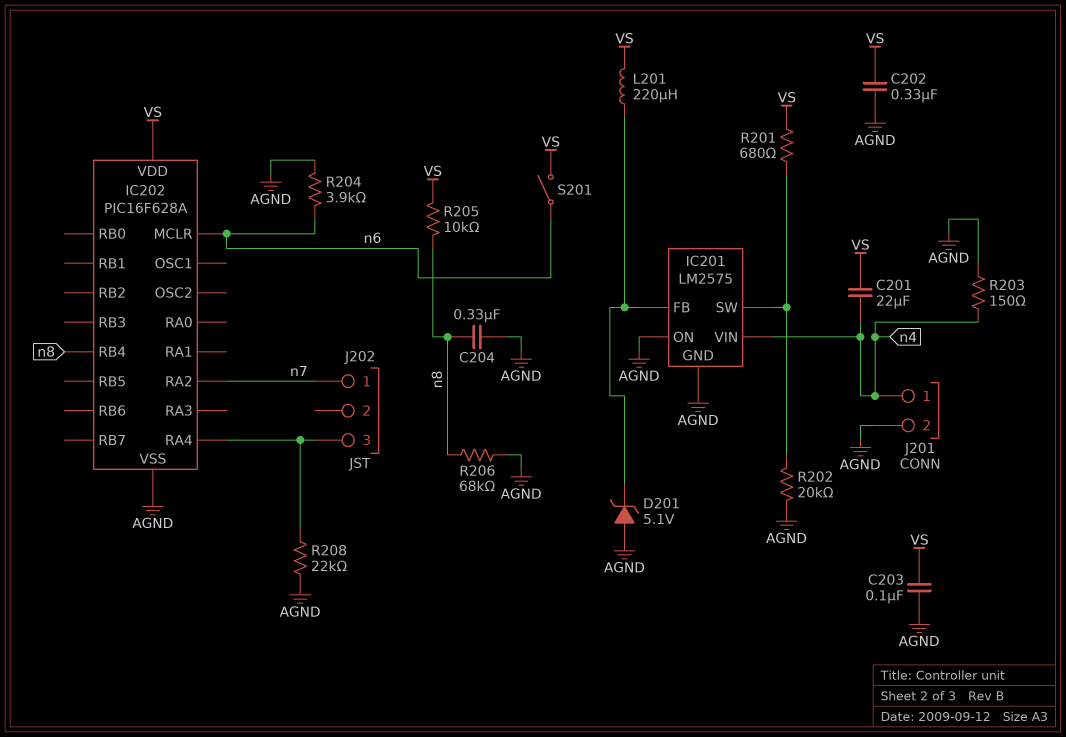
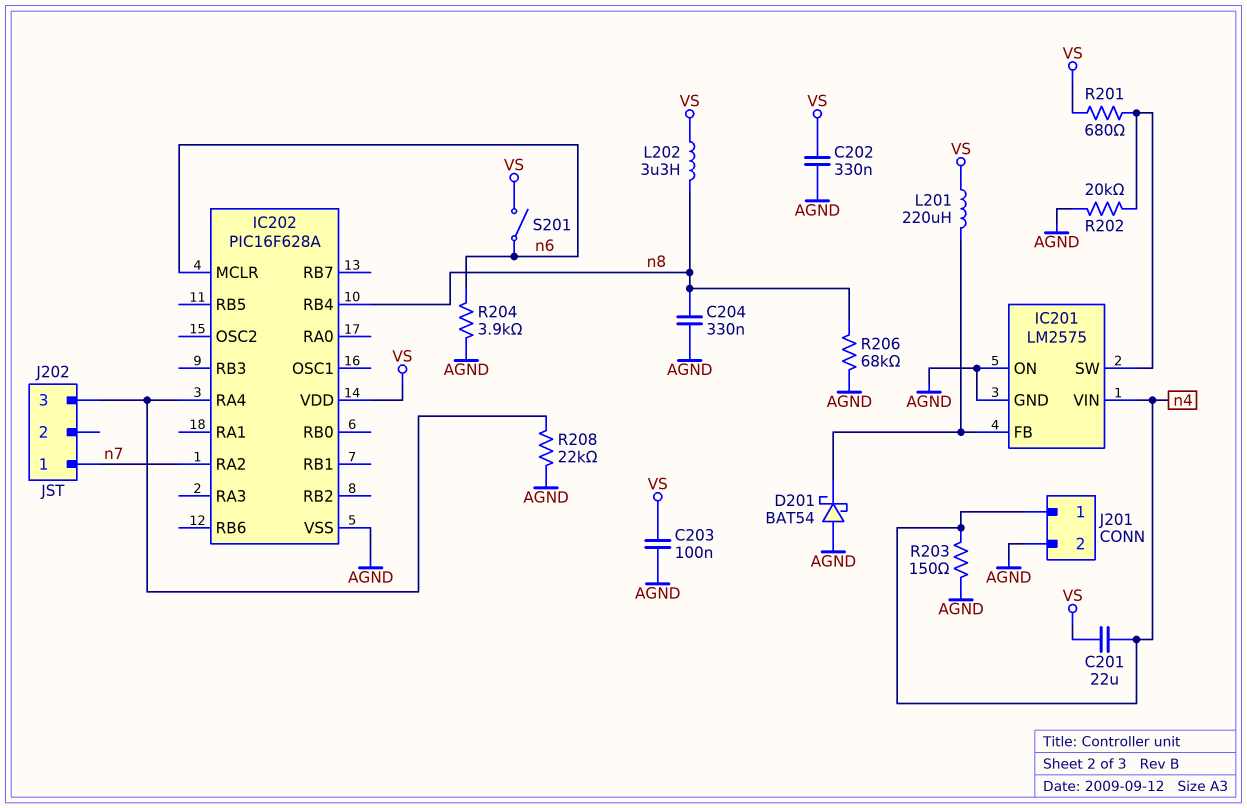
D201: zener 5.1V (A AGND, K IC201/FB) -> schottky BAT54 (A AGND, K IC201/FB)
L202: none -> 3.3uH (VS, n8)
R205: 10k (VS, n8) -> none

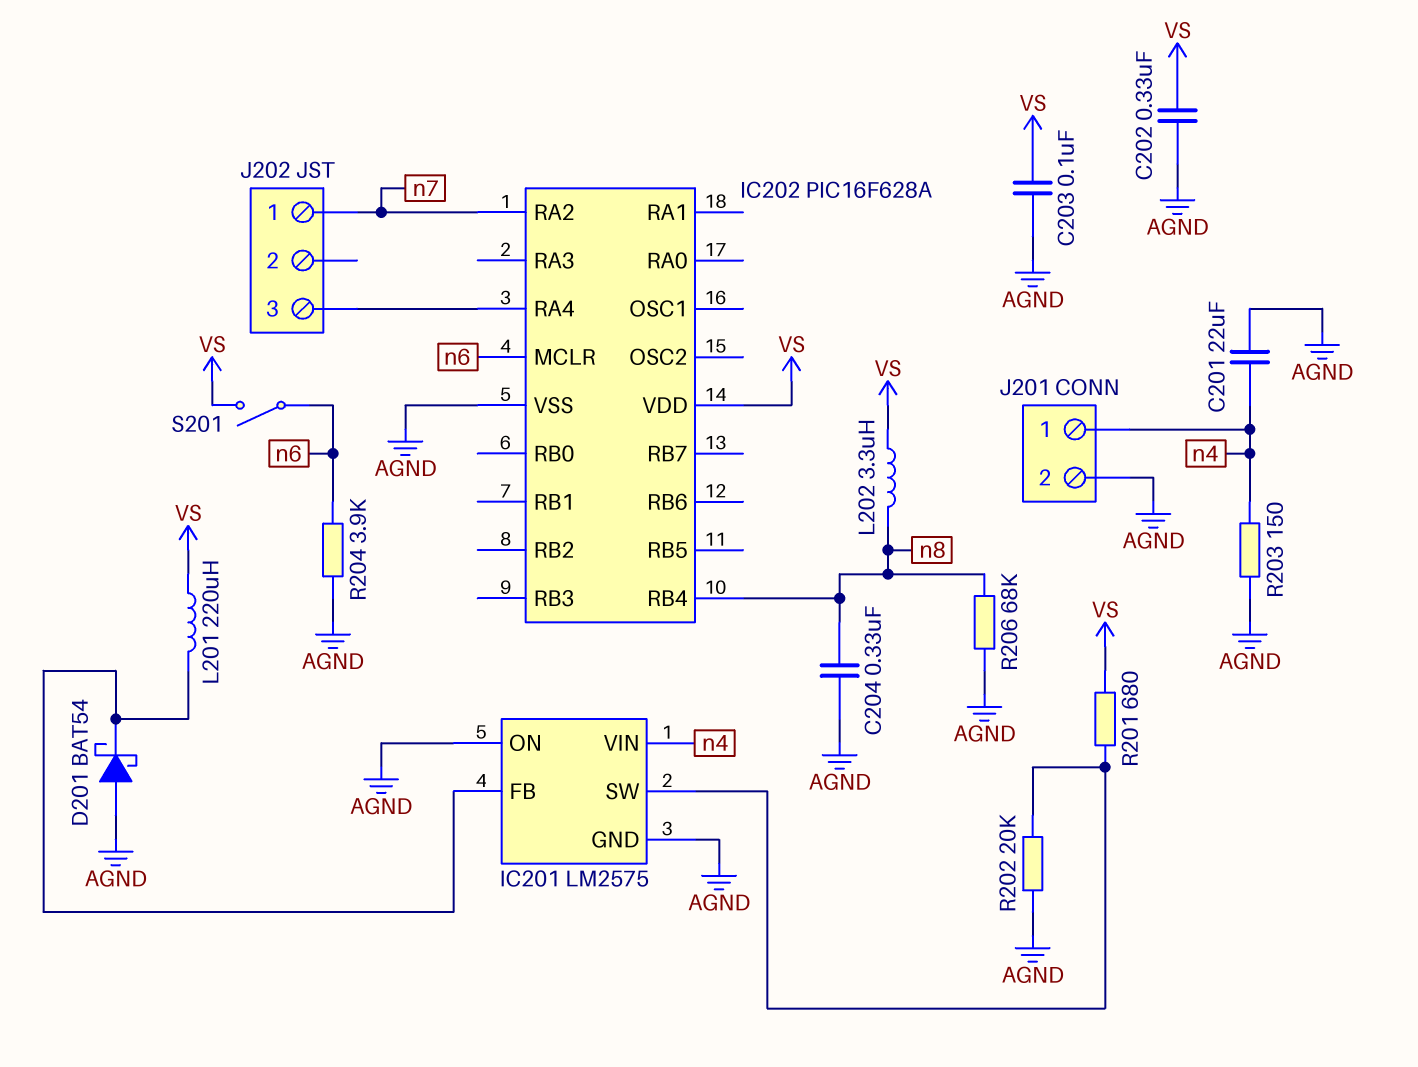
C201: 22uF (VS, n4) -> 22uF (AGND, n4)
R208: 22k (AGND, IC202/RA4) -> none

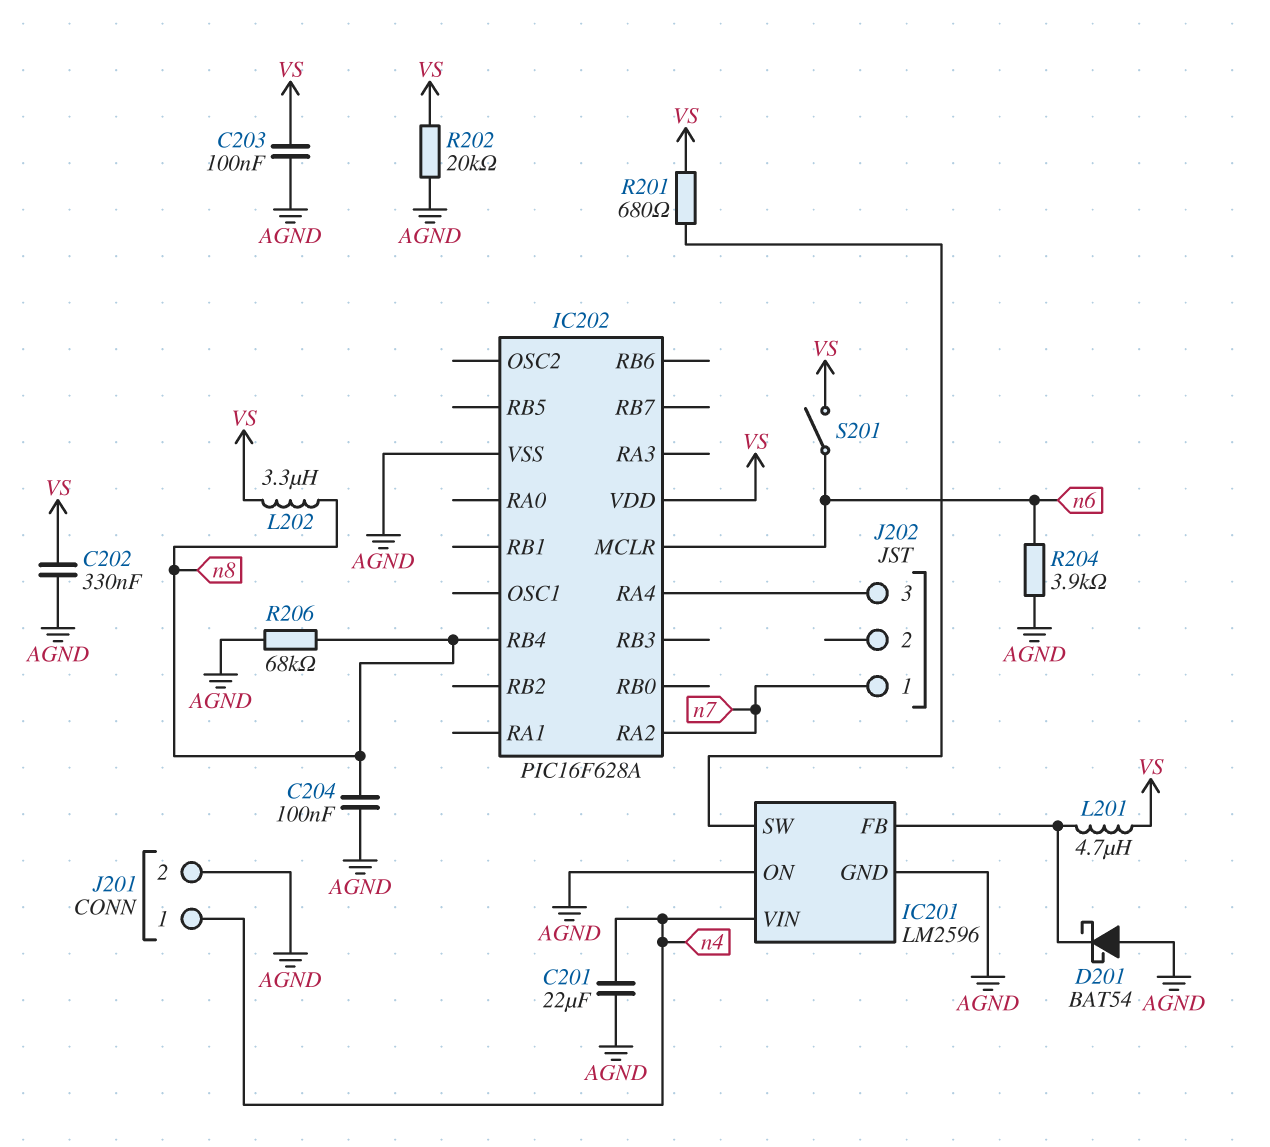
C204: 330nF (AGND, n8) -> 100nF (AGND, n8)
IC201: LM2575 -> LM2596
L201: 220uH (IC201/FB, VS) -> 4.7uH (IC201/FB, VS)
R202: 20k (AGND, IC201/SW) -> 20k (AGND, VS)
R203: 150 (AGND, n4) -> none

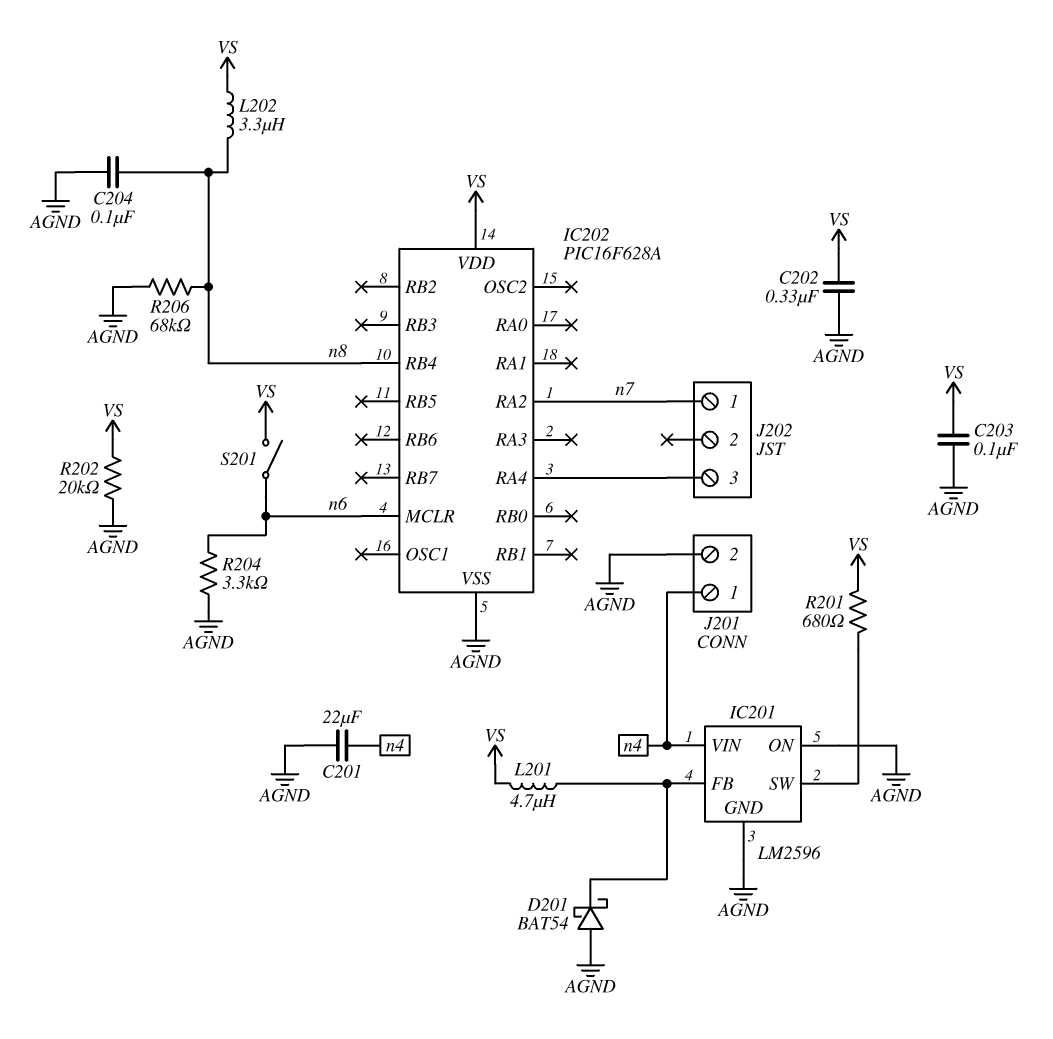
R204: 3.9k (AGND, n6) -> 3.3k (AGND, n6)

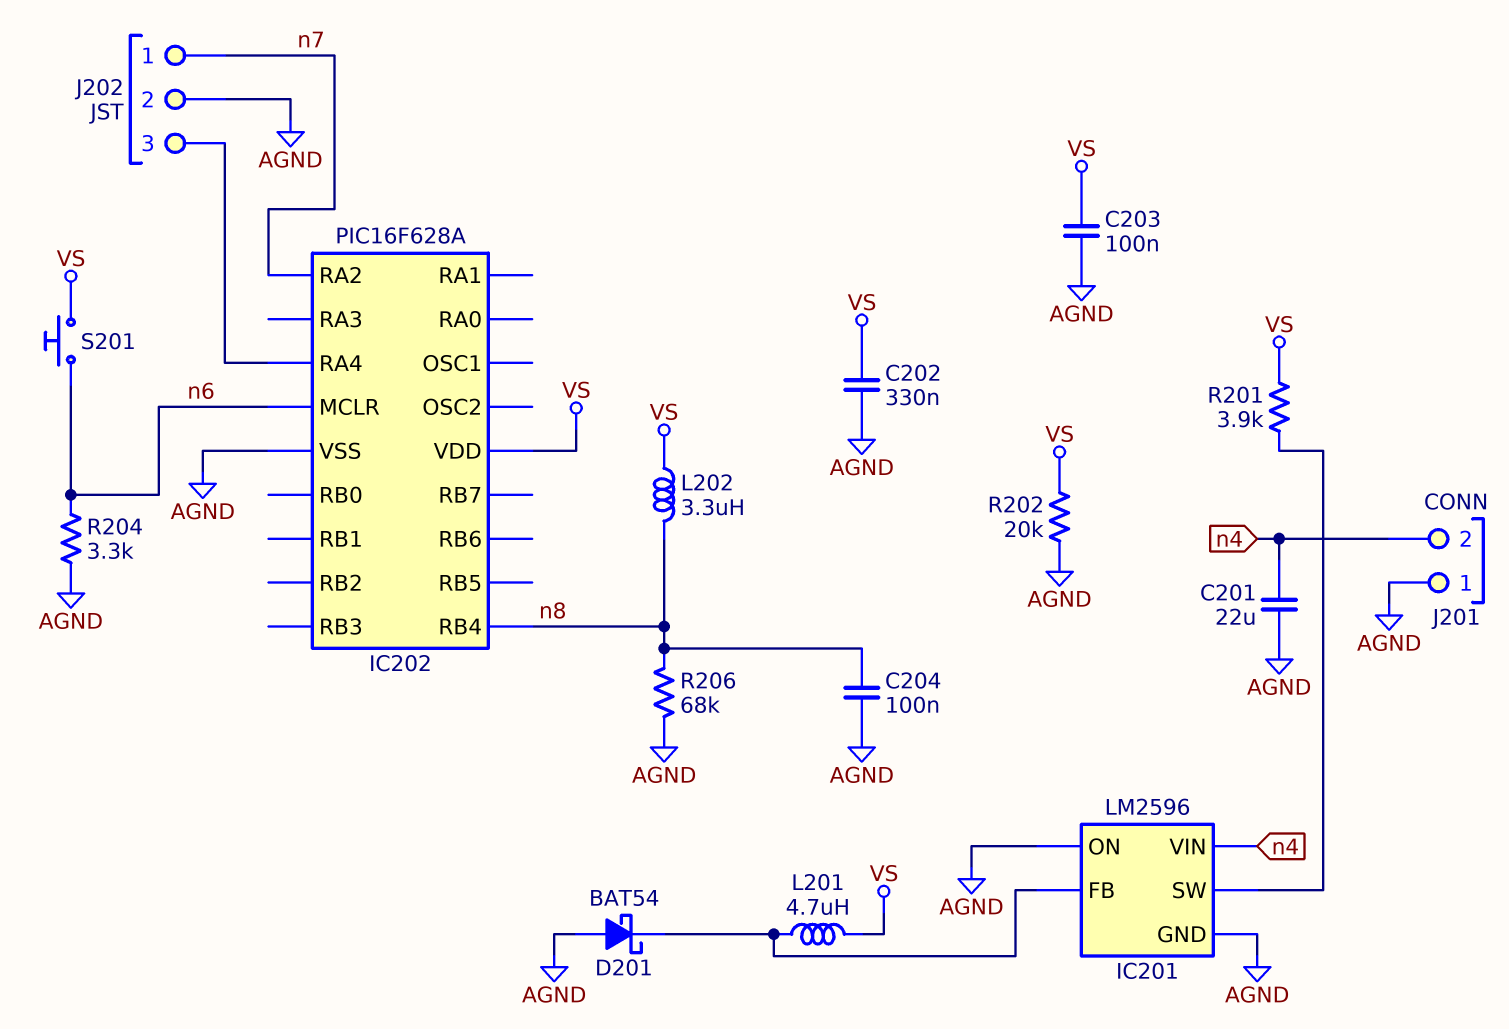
J201 pin 1: n4 -> AGND
J201 pin 2: AGND -> n4
J202 pin 2: none -> AGND
R201: 680 (IC201/SW, VS) -> 3.9k (IC201/SW, VS)
S201: switch (VS, n6) -> button (VS, n6)

